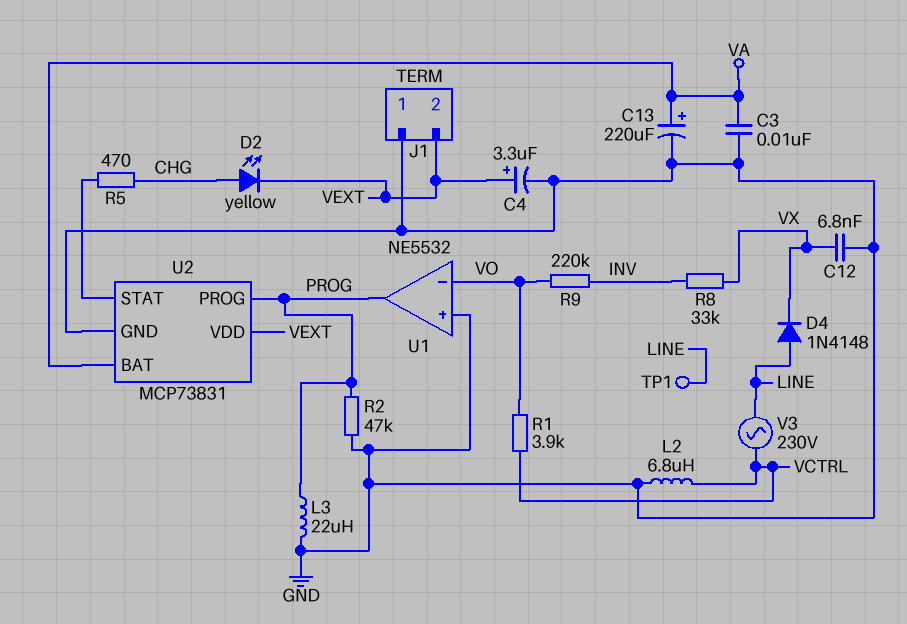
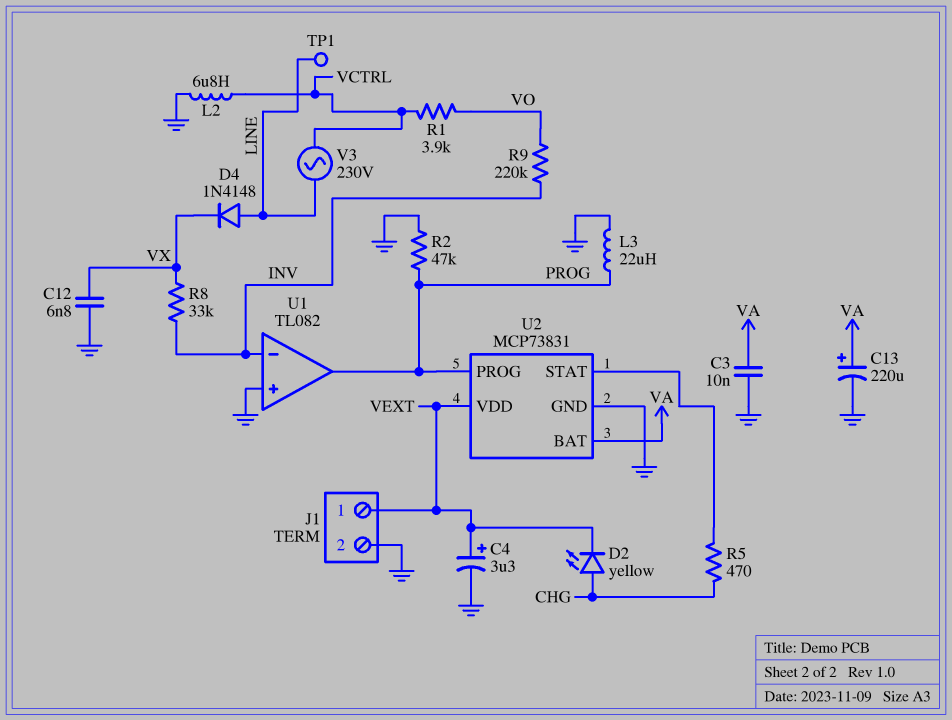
J1 pin 1: GND -> VEXT
J1 pin 2: VEXT -> GND
U1: NE5532 -> TL082
U1 pin in-: VO -> INV

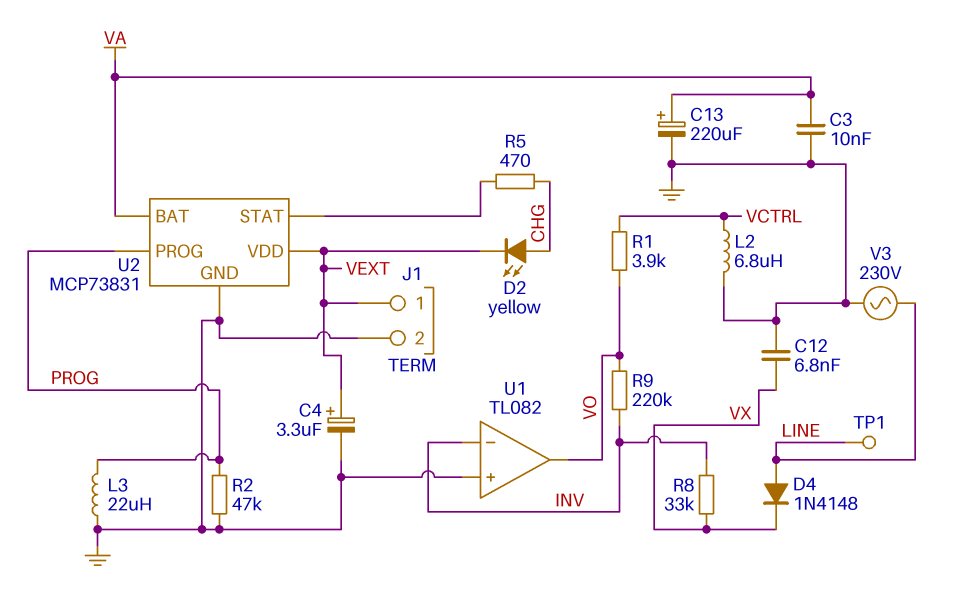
U1 pin out: PROG -> VO
V3: AC 230V (LINE, VCTRL) -> AC 230V (GND, LINE)

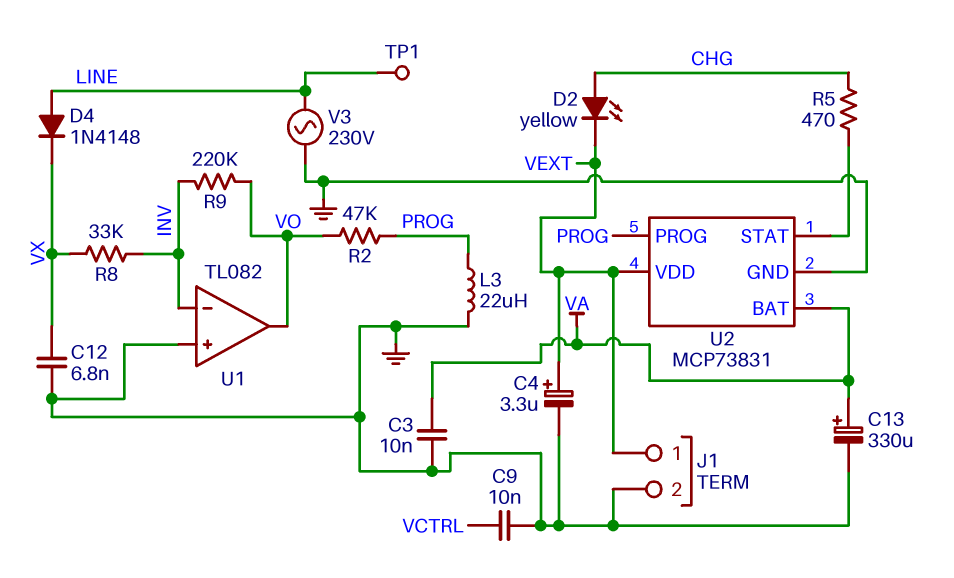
C9: none -> 10nF (GND, VCTRL)
C13: 220uF (plus VA, minus GND) -> 330uF (plus VA, minus GND)
L2: 6.8uH (GND, VCTRL) -> none
R1: 3.9k (VCTRL, VO) -> none
R2: 47k (GND, PROG) -> 47k (PROG, VO)

